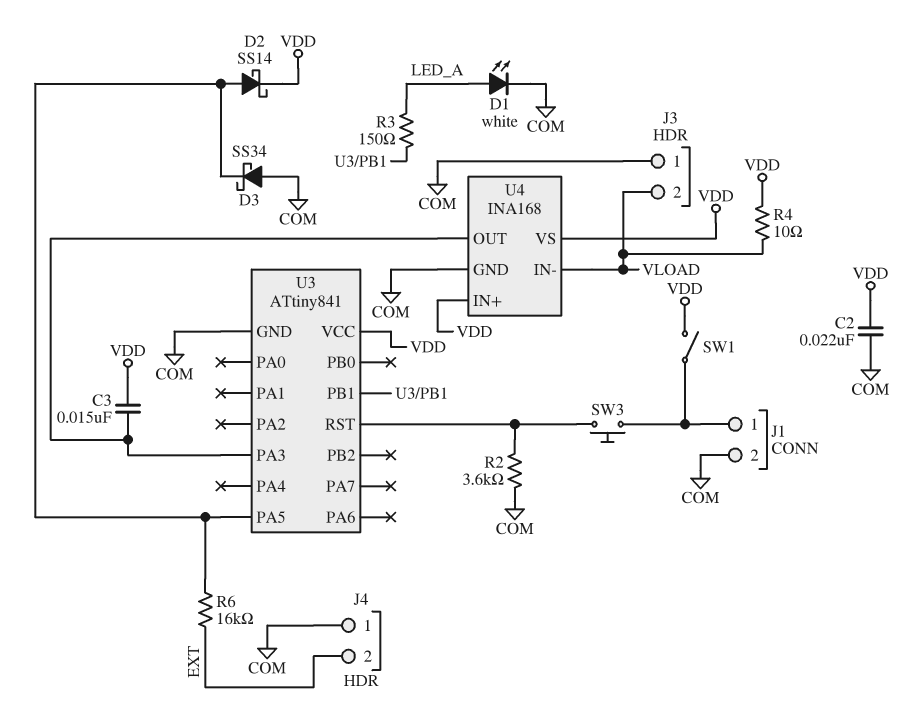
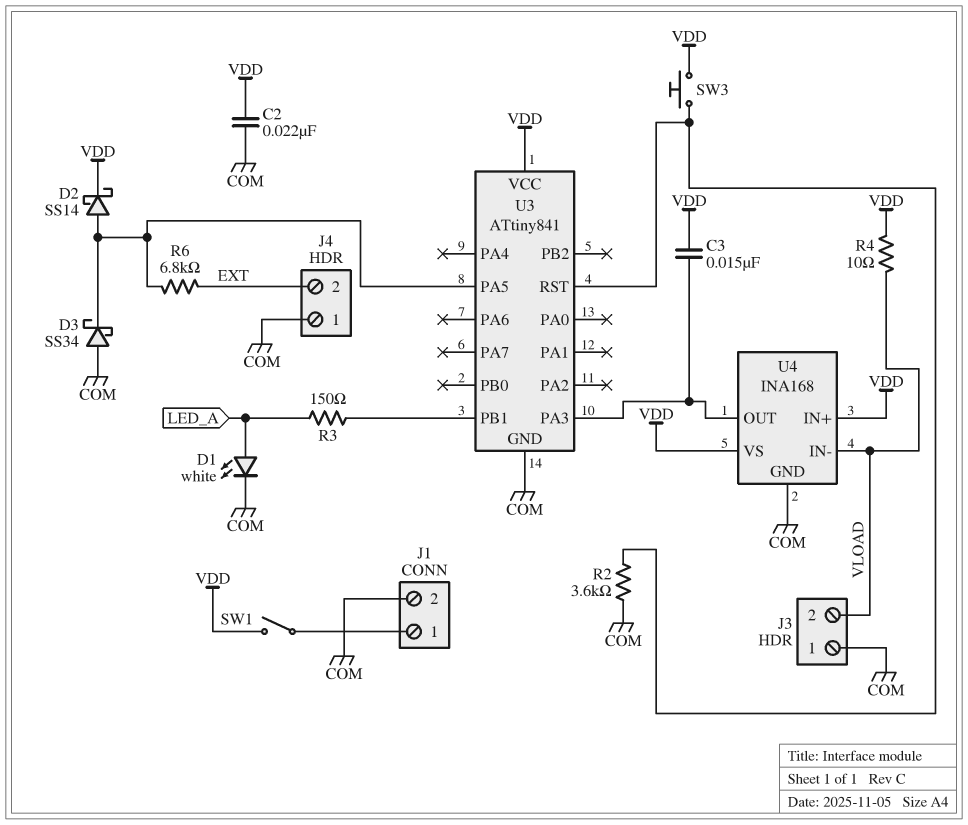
R6: 16k (EXT, U3/PA5) -> 6.8k (EXT, U3/PA5)
SW3: button (J1/1, U3/RST) -> button (U3/RST, VDD)

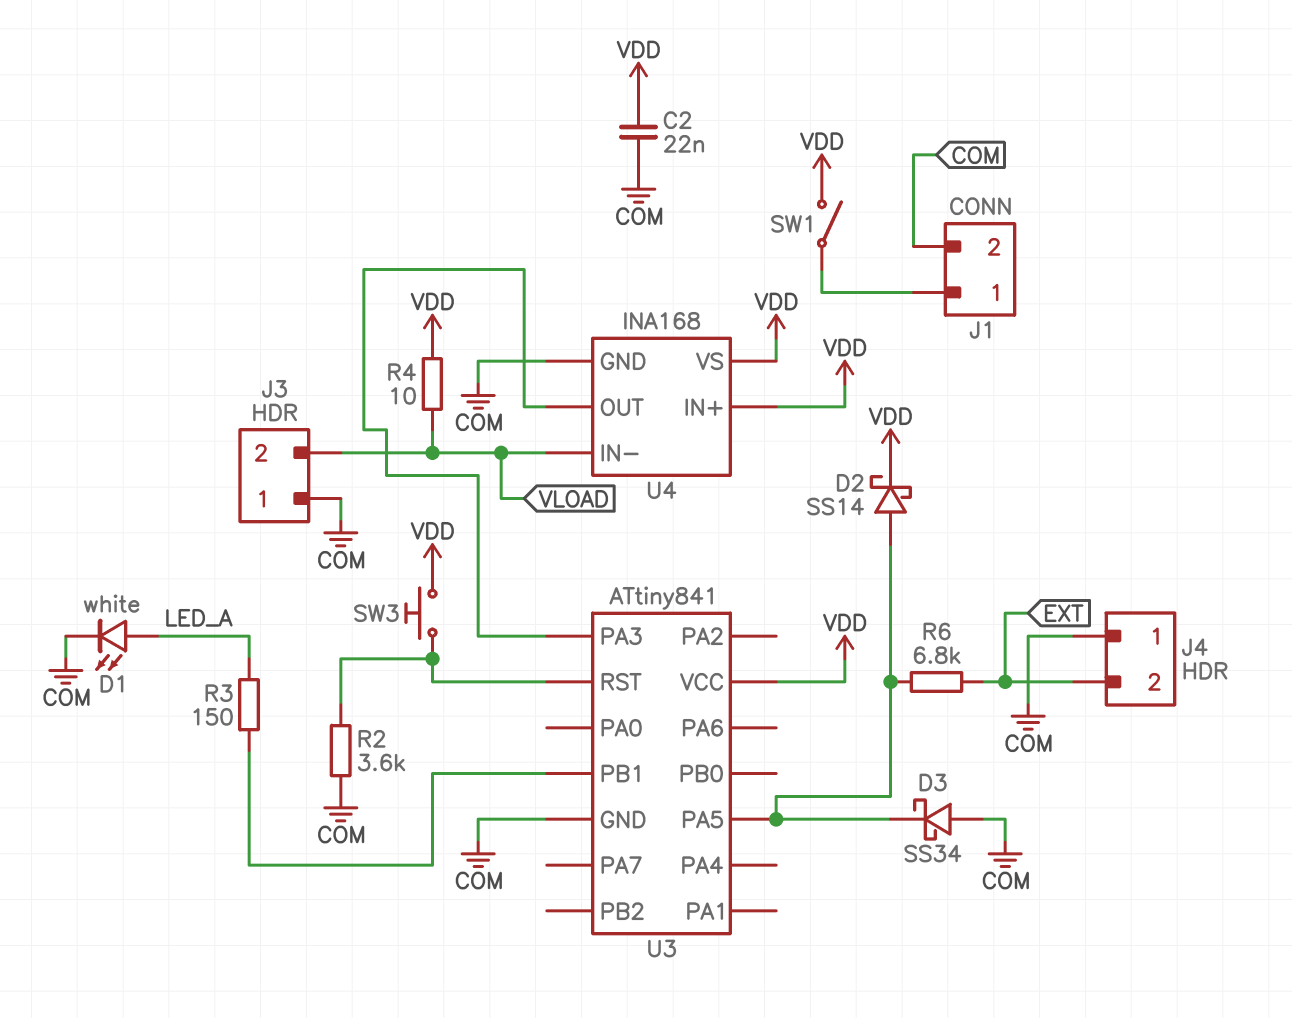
C3: 15nF (U3/PA3, VDD) -> none

